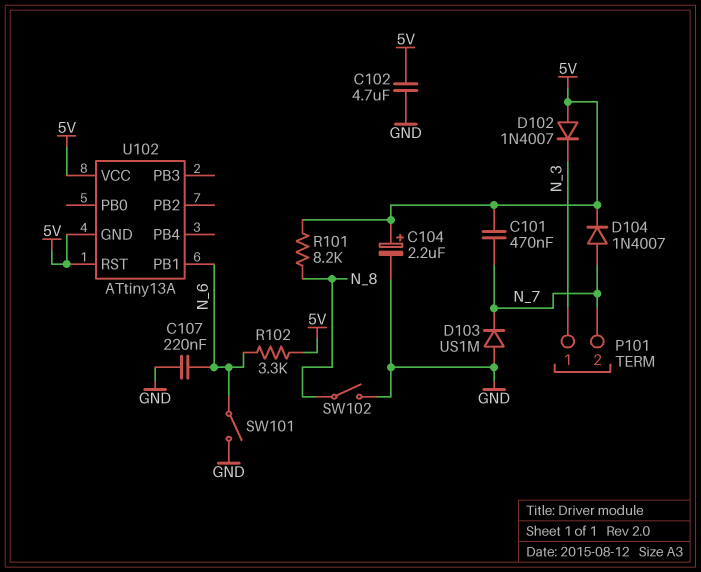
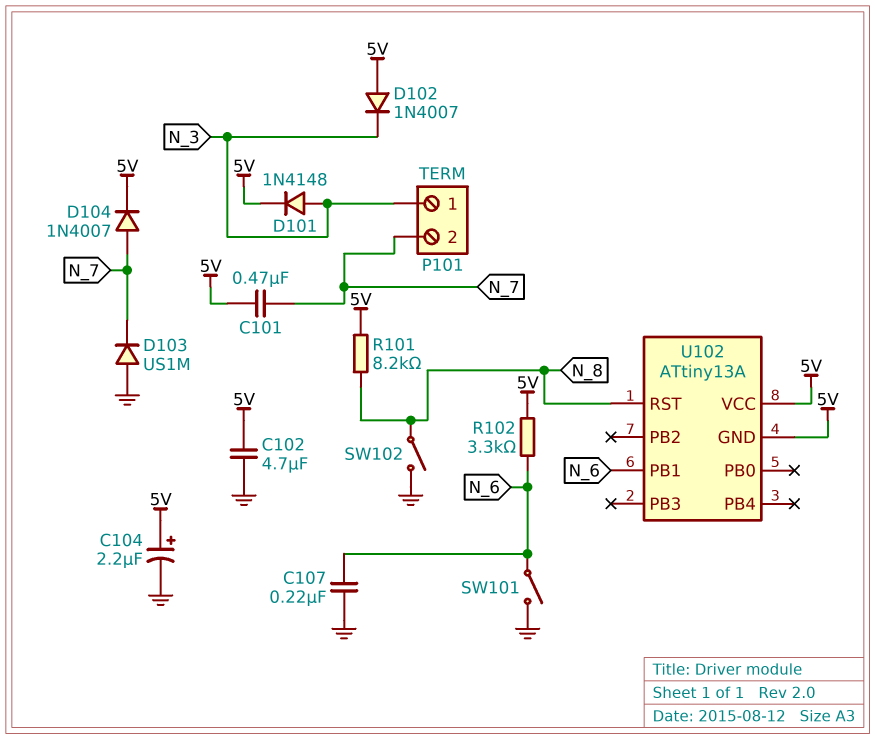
D101: none -> diode 1N4148 (A N_3, K 5V)
U102 pin RST: 5V -> N_8

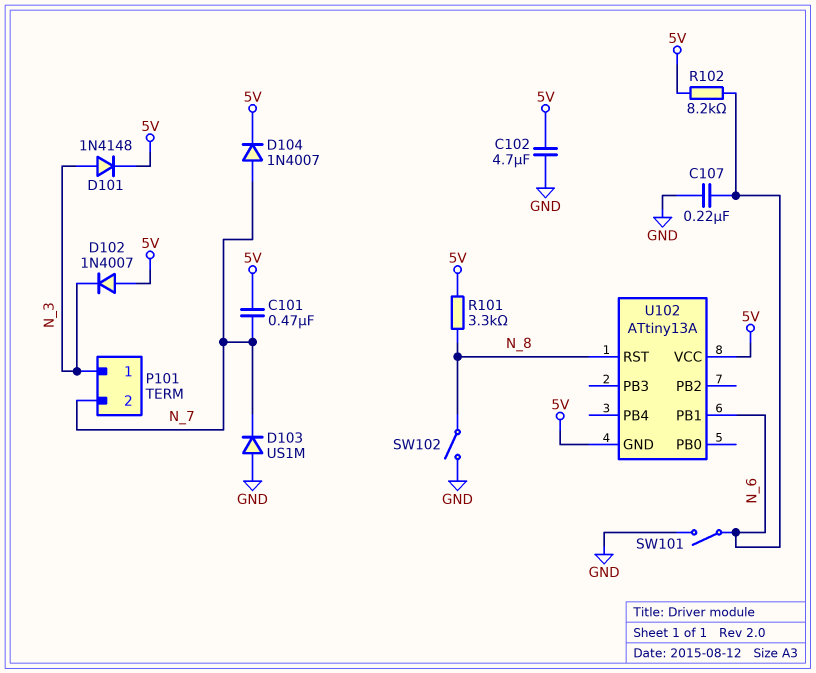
C104: 2.2uF (plus 5V, minus GND) -> none
R101: 8.2k (5V, N_8) -> 3.3k (5V, N_8)
R102: 3.3k (5V, N_6) -> 8.2k (5V, N_6)

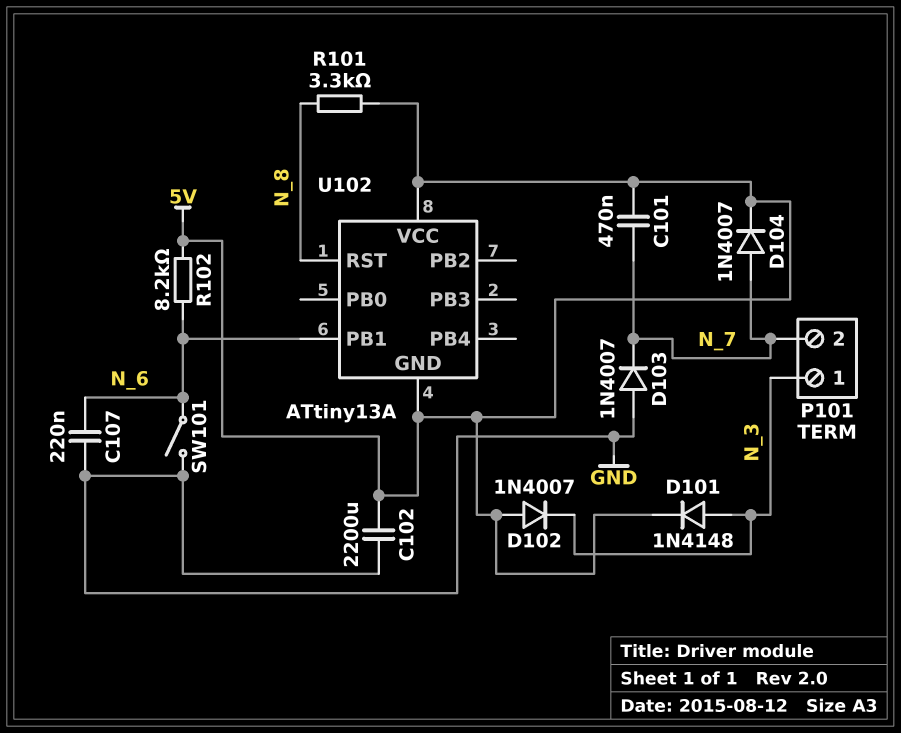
C102: 4.7uF (5V, GND) -> 2200uF (5V, GND)
D103: diode US1M (A GND, K N_7) -> diode 1N4007 (A GND, K N_7)
SW102: switch (GND, N_8) -> none

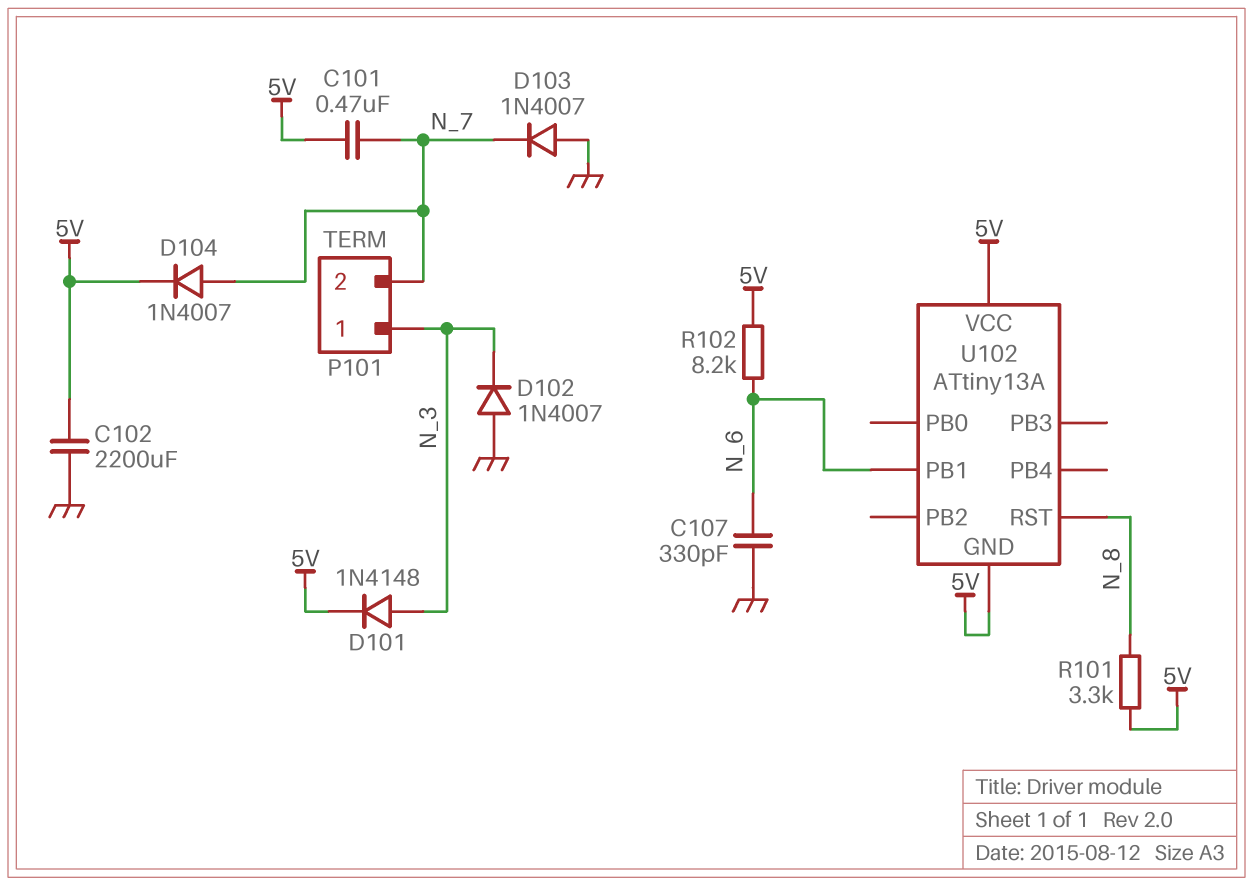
C107: 220nF (GND, N_6) -> 330pF (GND, N_6)
D102: diode 1N4007 (A 5V, K N_3) -> diode 1N4007 (A GND, K N_3)
SW101: switch (GND, N_6) -> none

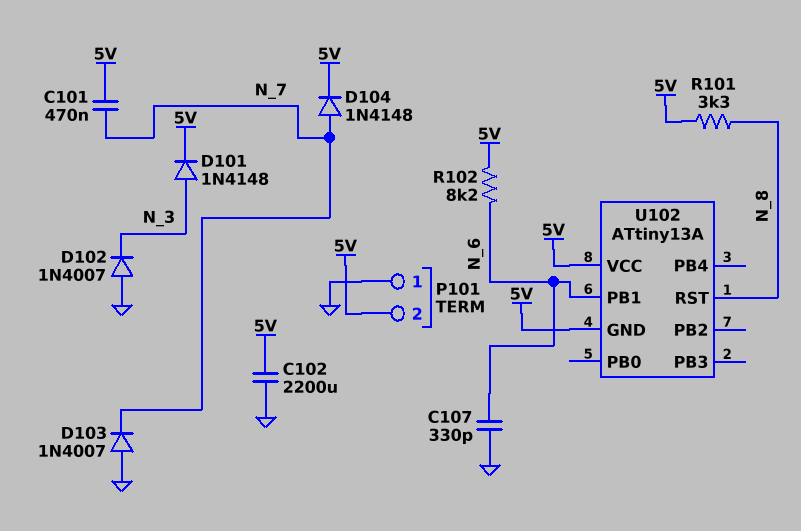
D104: diode 1N4007 (A N_7, K 5V) -> diode 1N4148 (A N_7, K 5V)
P101 pin 1: N_3 -> GND
P101 pin 2: N_7 -> 5V

